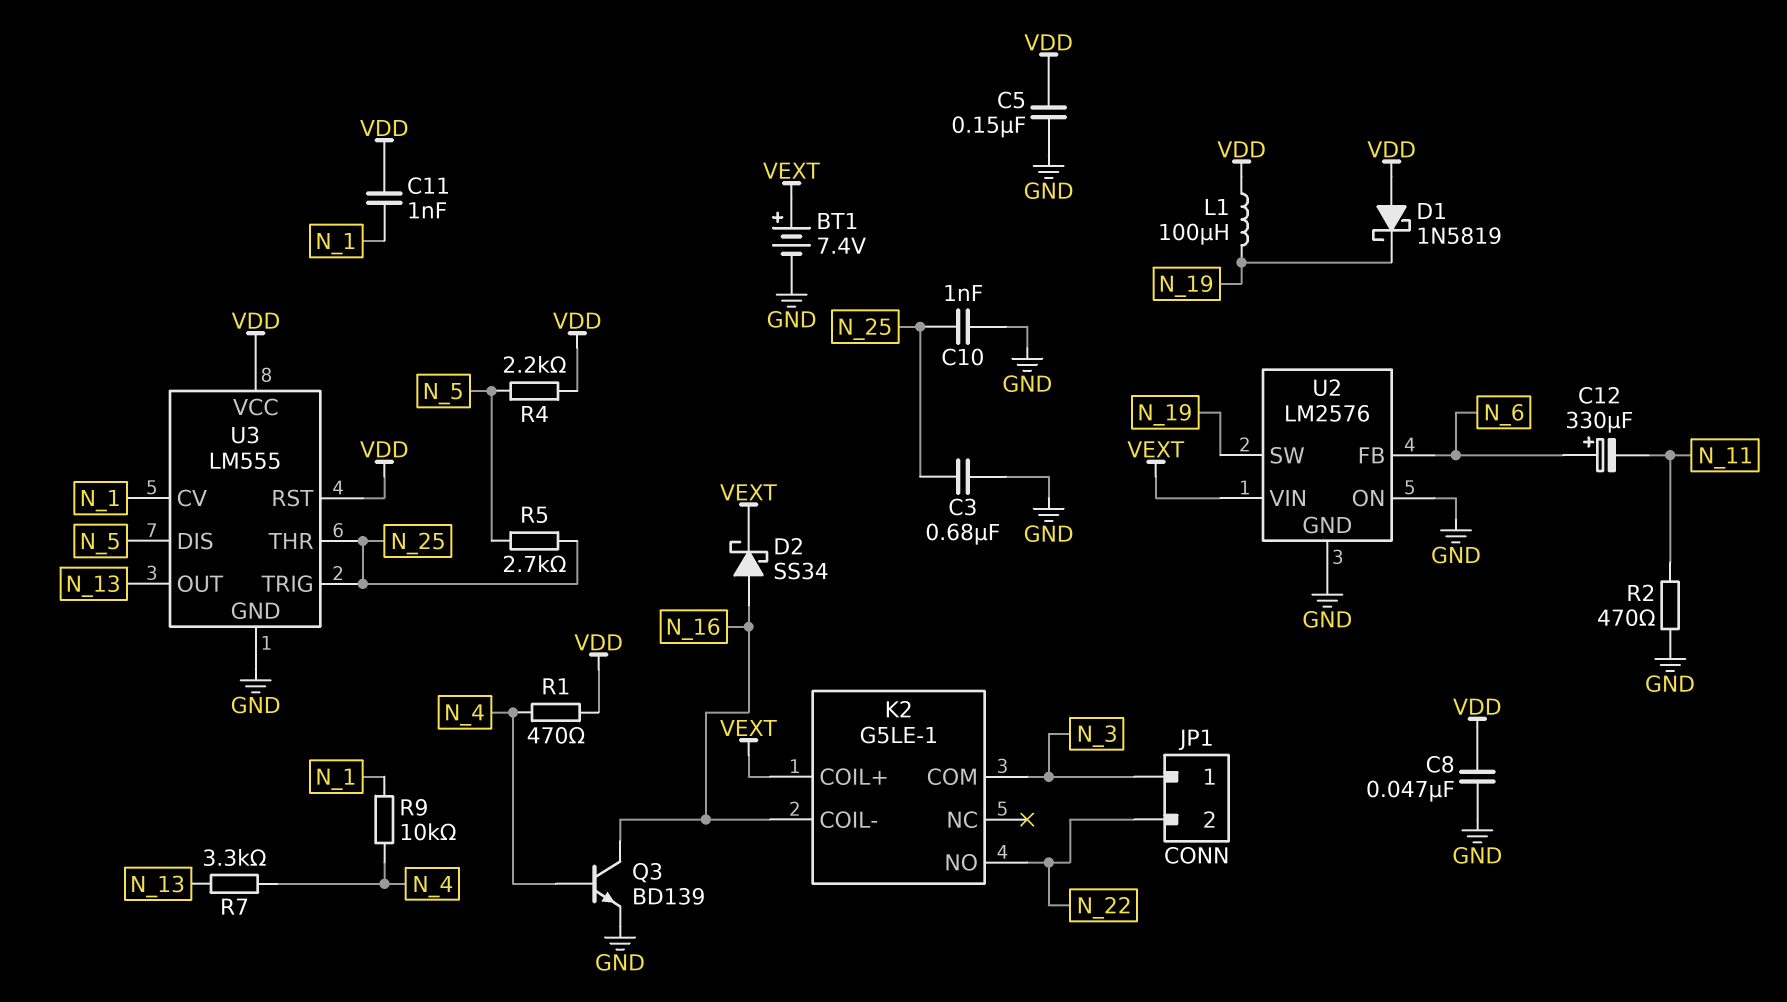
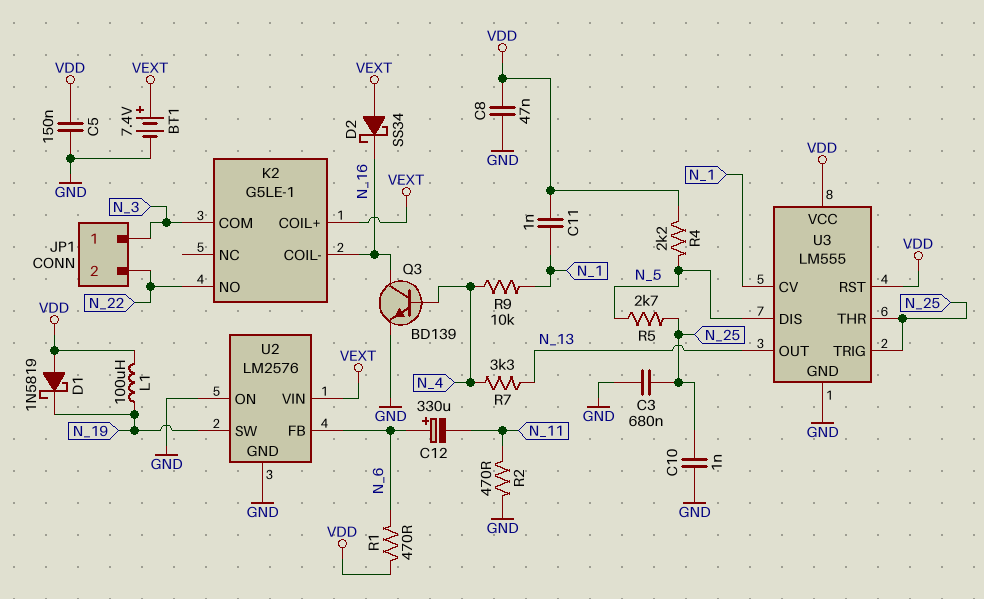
D2: schottky SS34 (A N_16, K VEXT) -> schottky SS34 (A VEXT, K N_16)
R1: 470 (N_4, VDD) -> 470 (N_6, VDD)

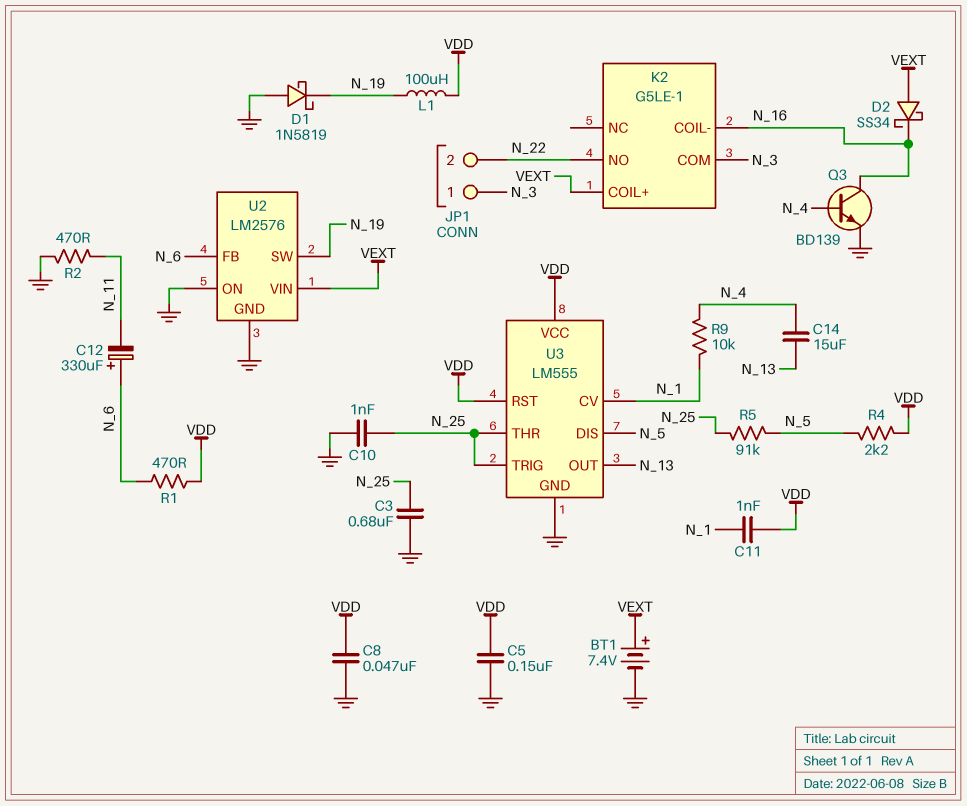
C14: none -> 15uF (N_4, N_13)
D1: schottky 1N5819 (A VDD, K N_19) -> schottky 1N5819 (A GND, K N_19)
R5: 2.7k (N_5, N_25) -> 91k (N_5, N_25)
R7: 3.3k (N_4, N_13) -> none

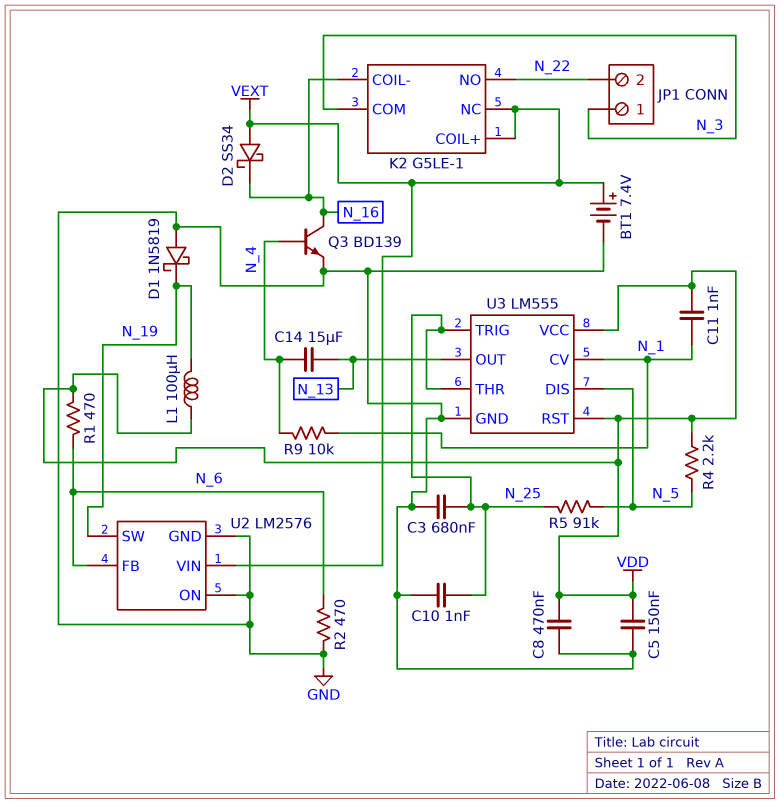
C8: 47nF (GND, VDD) -> 470nF (GND, VDD)
C12: 330uF (plus N_6, minus N_11) -> none
K2 pin NC: none -> VEXT
R2: 470 (GND, N_11) -> 470 (GND, N_6)

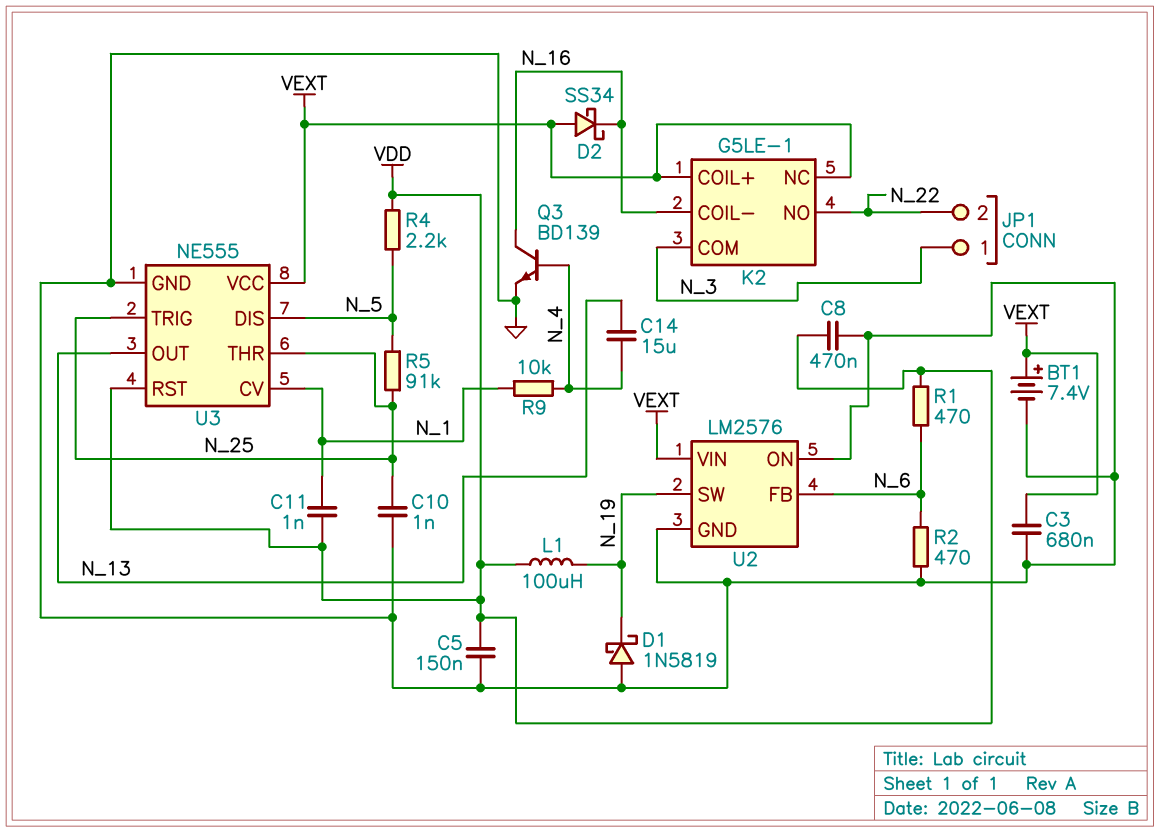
C3: 680nF (GND, N_25) -> 680nF (GND, VEXT)
U3: LM555 -> NE555
U3 pin VCC: VDD -> VEXT

